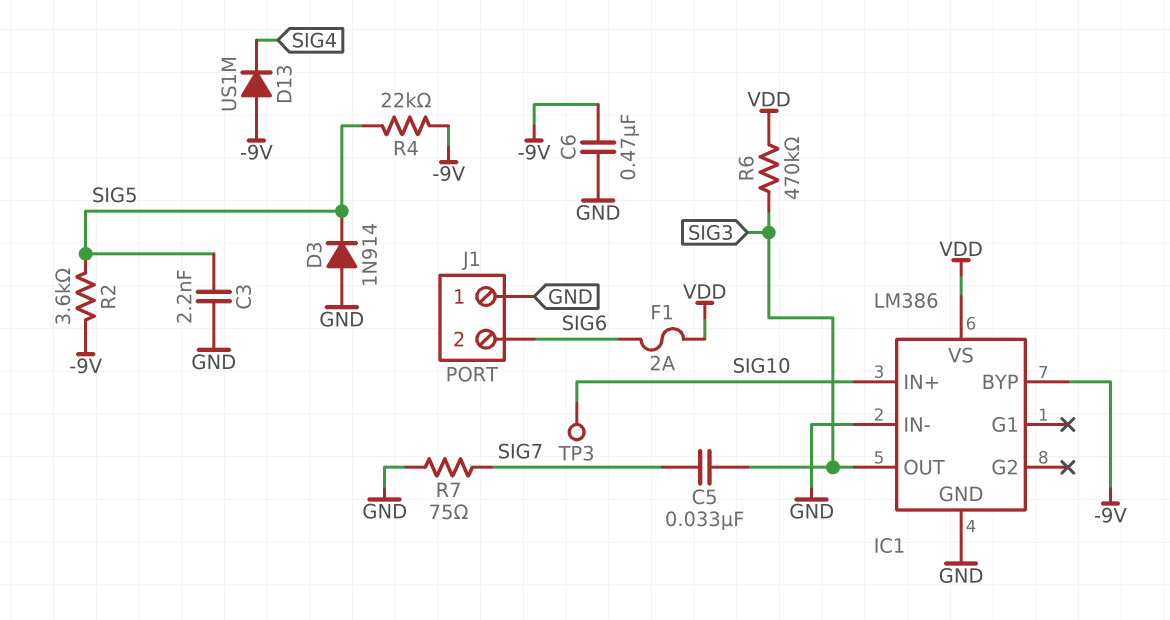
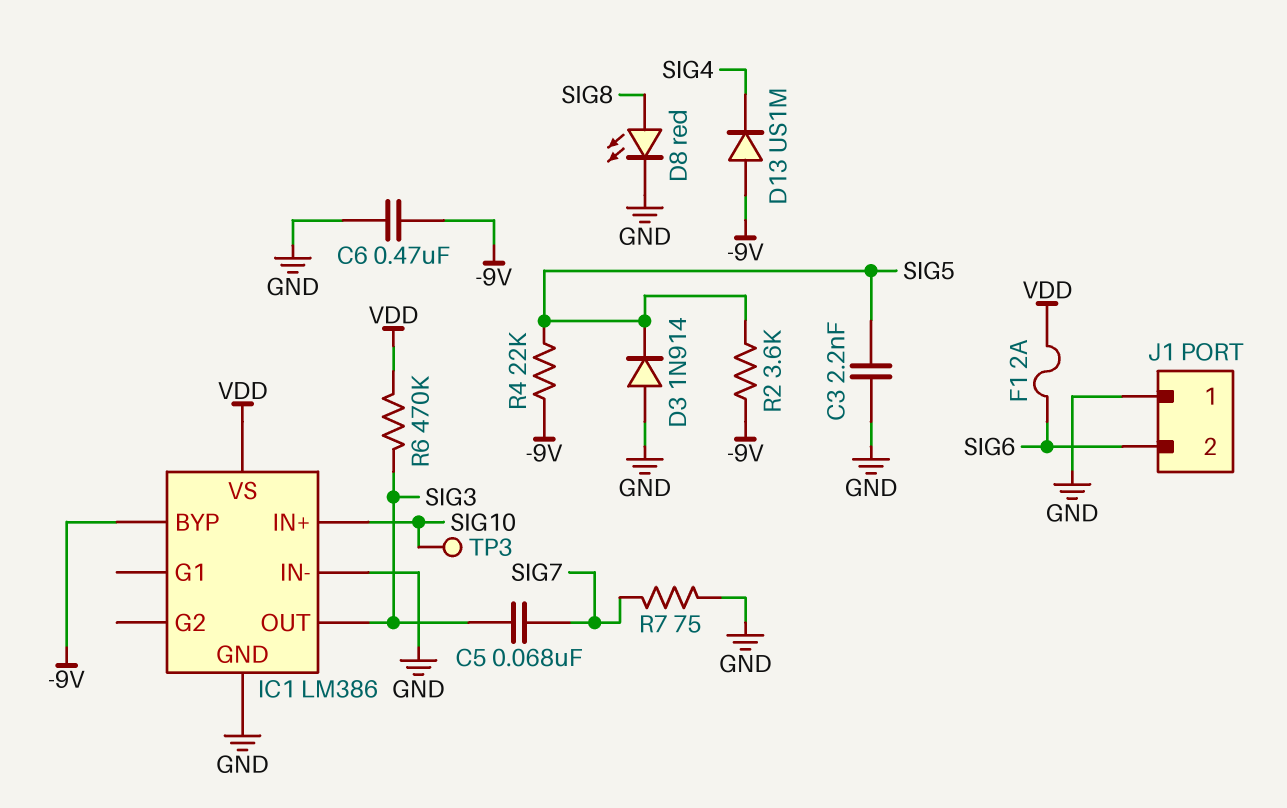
C5: 33nF (SIG3, SIG7) -> 68nF (SIG3, SIG7)
D8: none -> LED red (A SIG8, K GND)

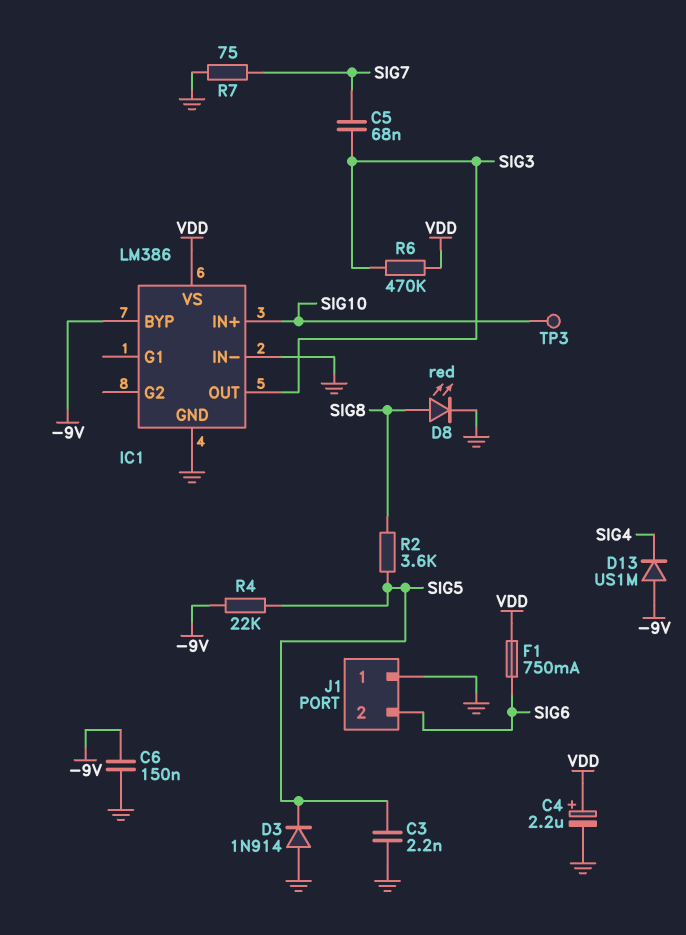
C4: none -> 2.2uF (plus VDD, minus GND)
C6: 470nF (-9V, GND) -> 150nF (-9V, GND)
F1: 2A (SIG6, VDD) -> 750mA (SIG6, VDD)
R2: 3.6k (-9V, SIG5) -> 3.6k (SIG5, SIG8)

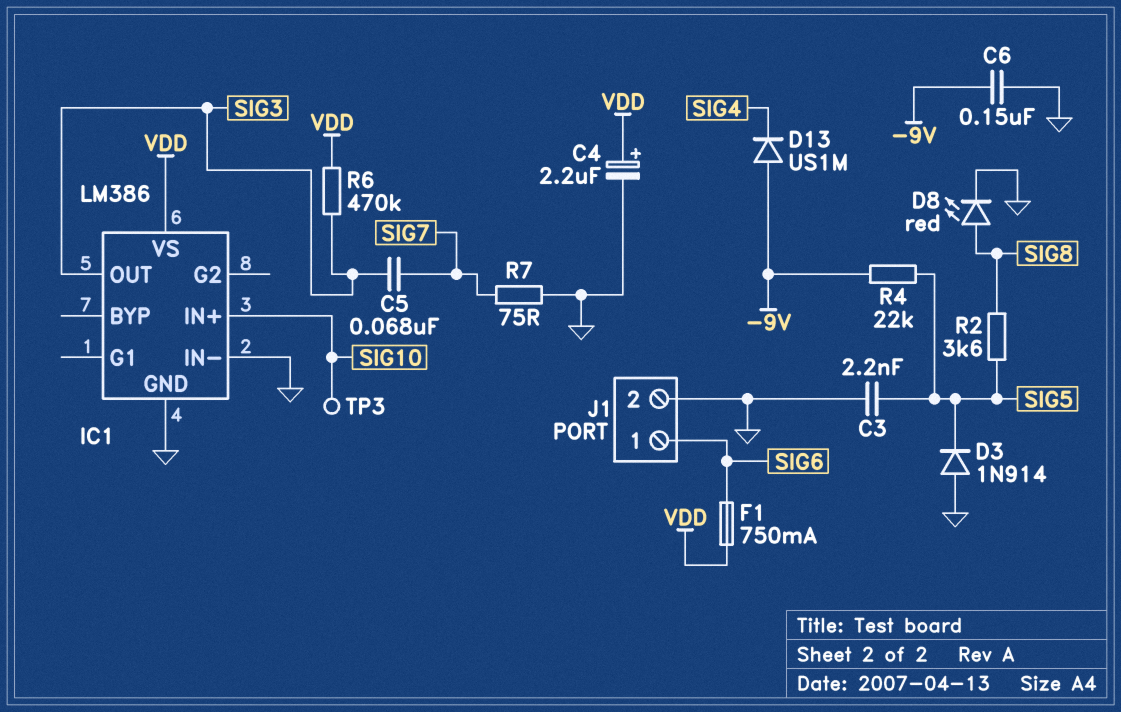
IC1 pin BYP: -9V -> none
J1 pin 1: GND -> SIG6
J1 pin 2: SIG6 -> GND

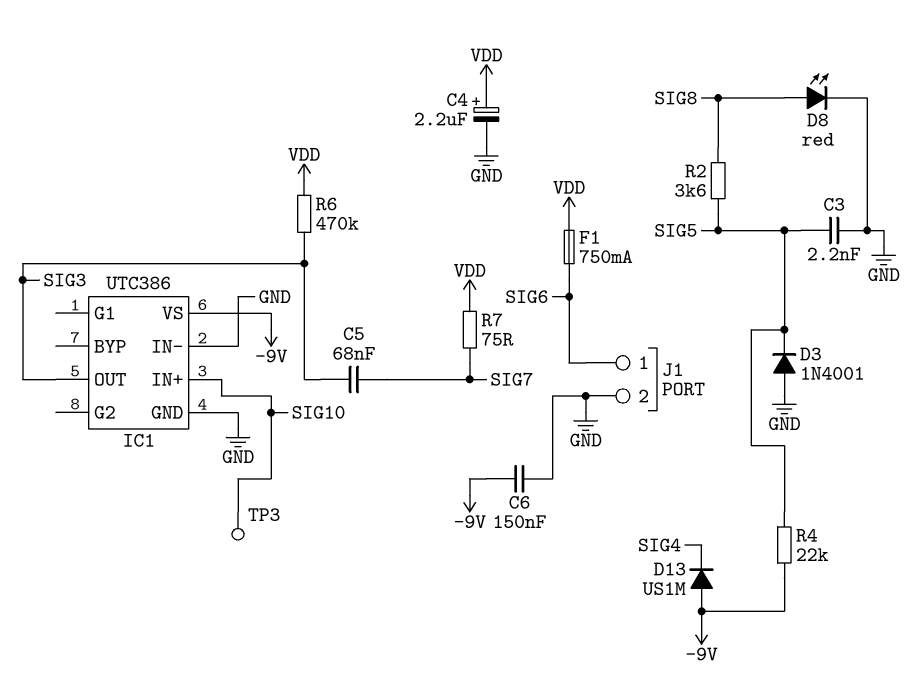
D3: diode 1N914 (A GND, K SIG5) -> diode 1N4001 (A GND, K SIG5)
IC1: LM386 -> UTC386
IC1 pin VS: VDD -> -9V
R7: 75 (GND, SIG7) -> 75 (SIG7, VDD)

